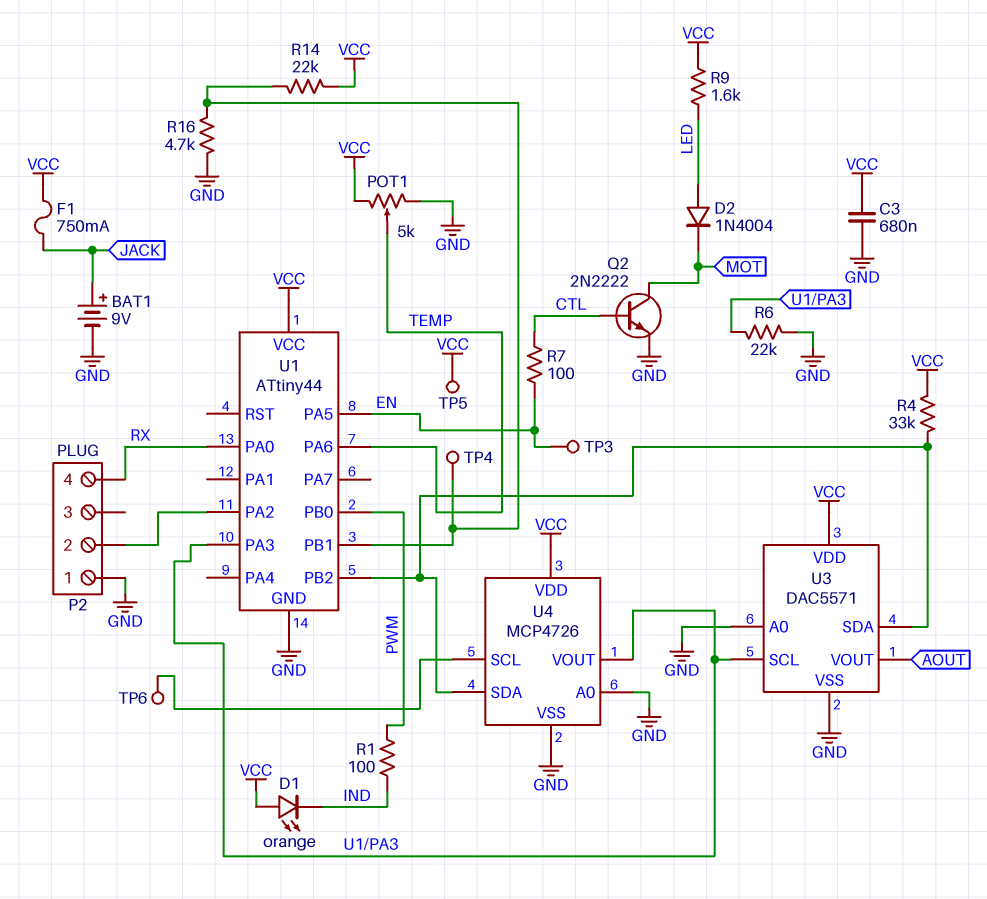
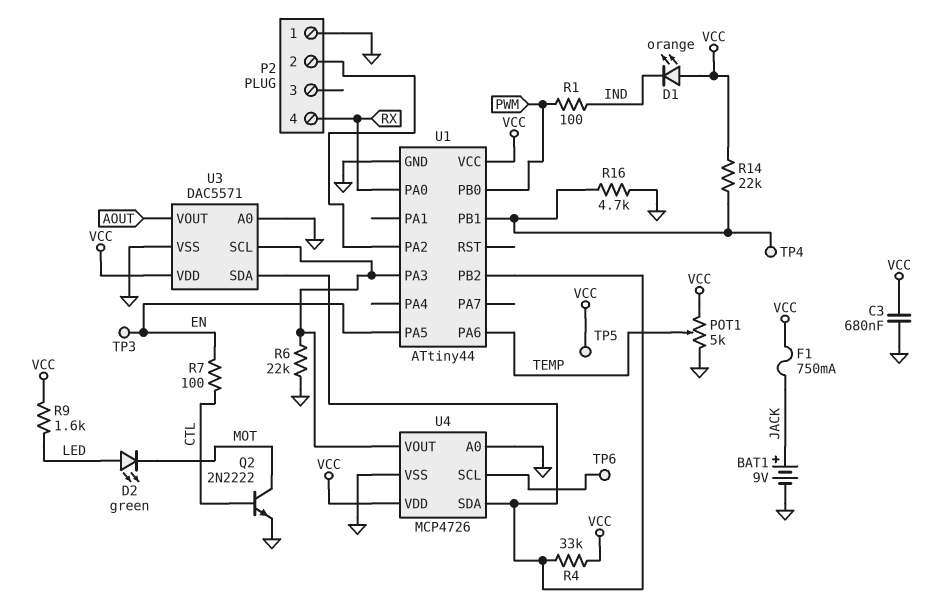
D2: diode 1N4004 (A LED, K MOT) -> LED green (A LED, K MOT)

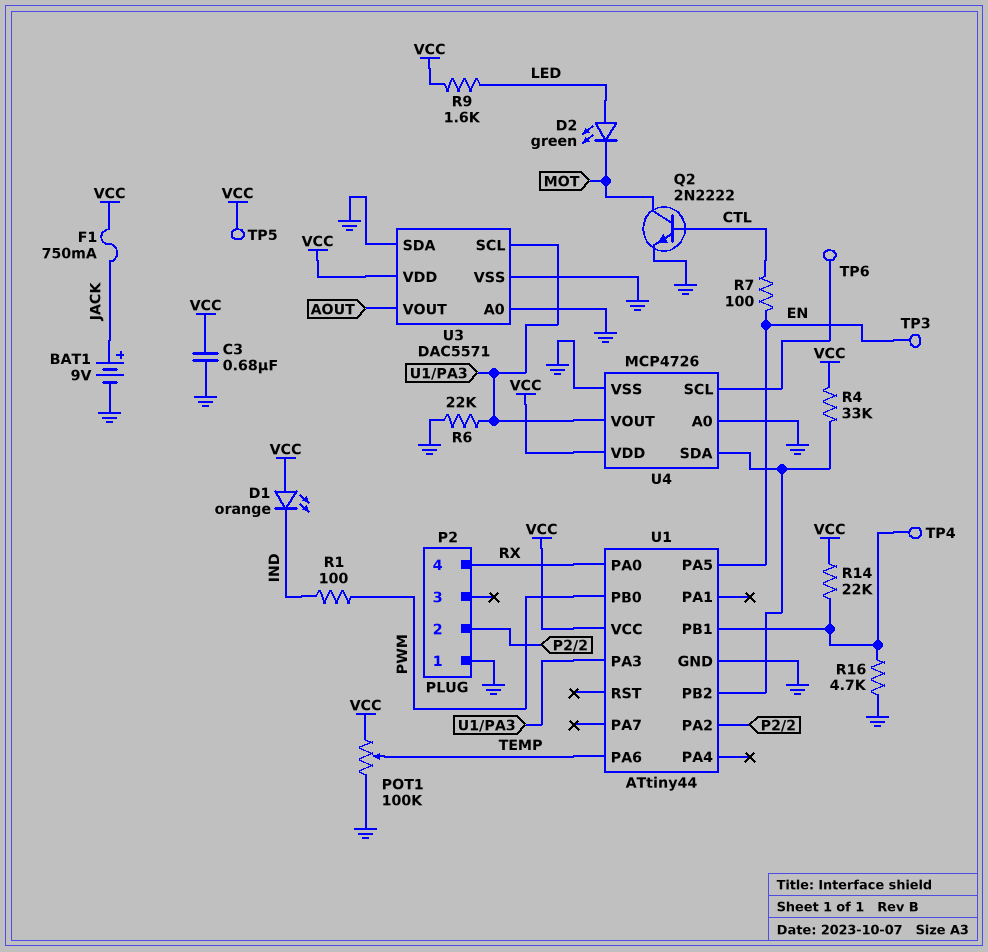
POT1: 5k (GND, VCC, wiper TEMP) -> 100k (GND, VCC, wiper TEMP)
U3 pin SDA: U1/PB2 -> GND

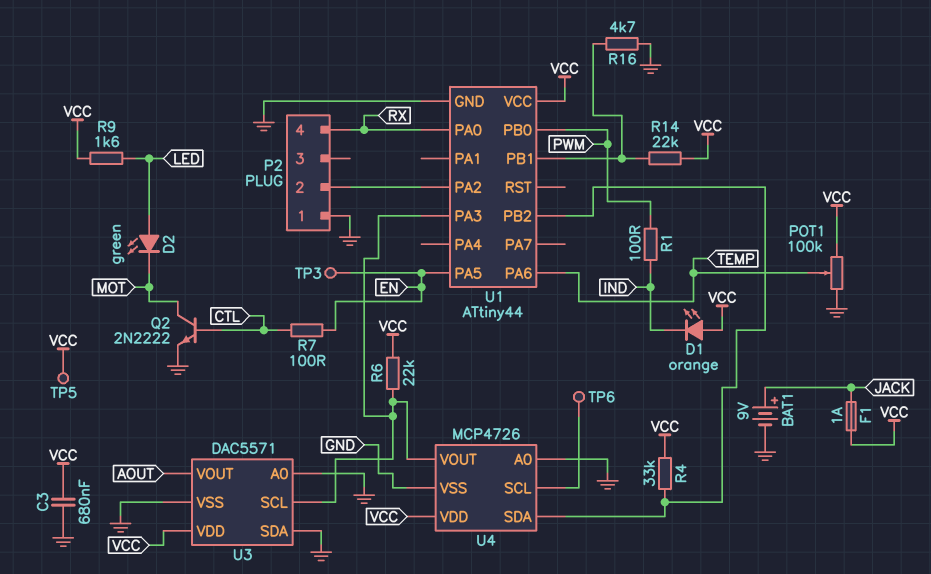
F1: 750mA (JACK, VCC) -> 1A (JACK, VCC)
R6: 22k (GND, U1/PA3) -> 22k (U1/PA3, VCC)
TP4: test point (U1/PB1) -> none

